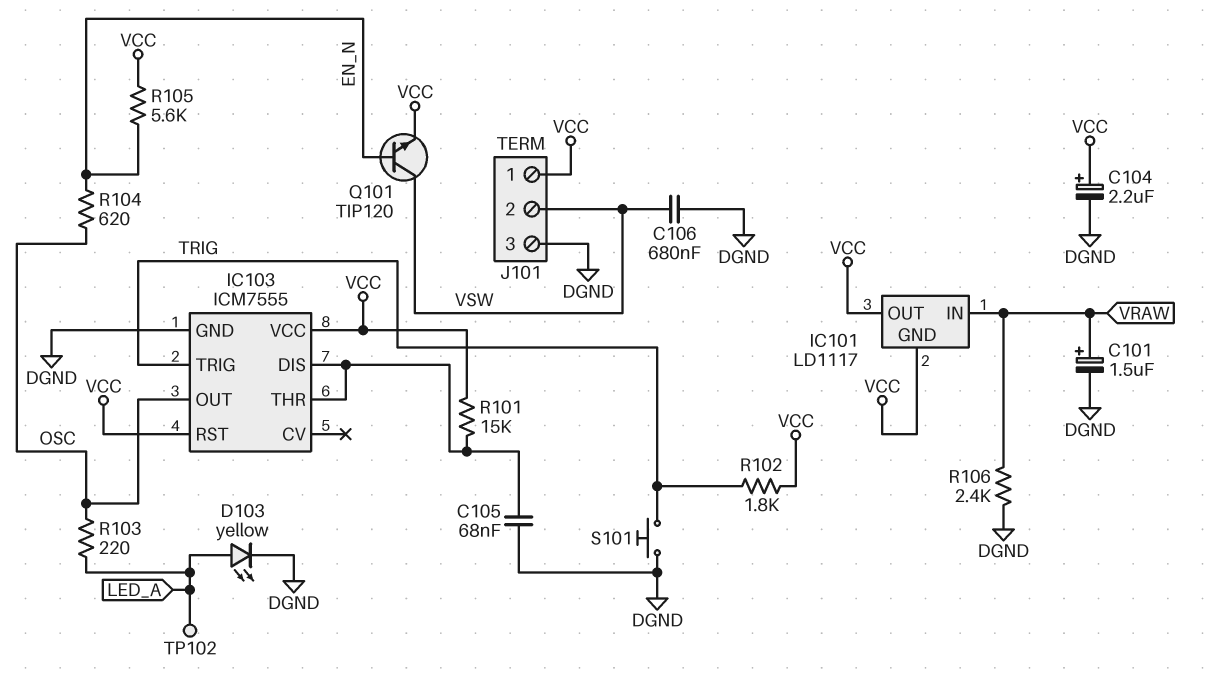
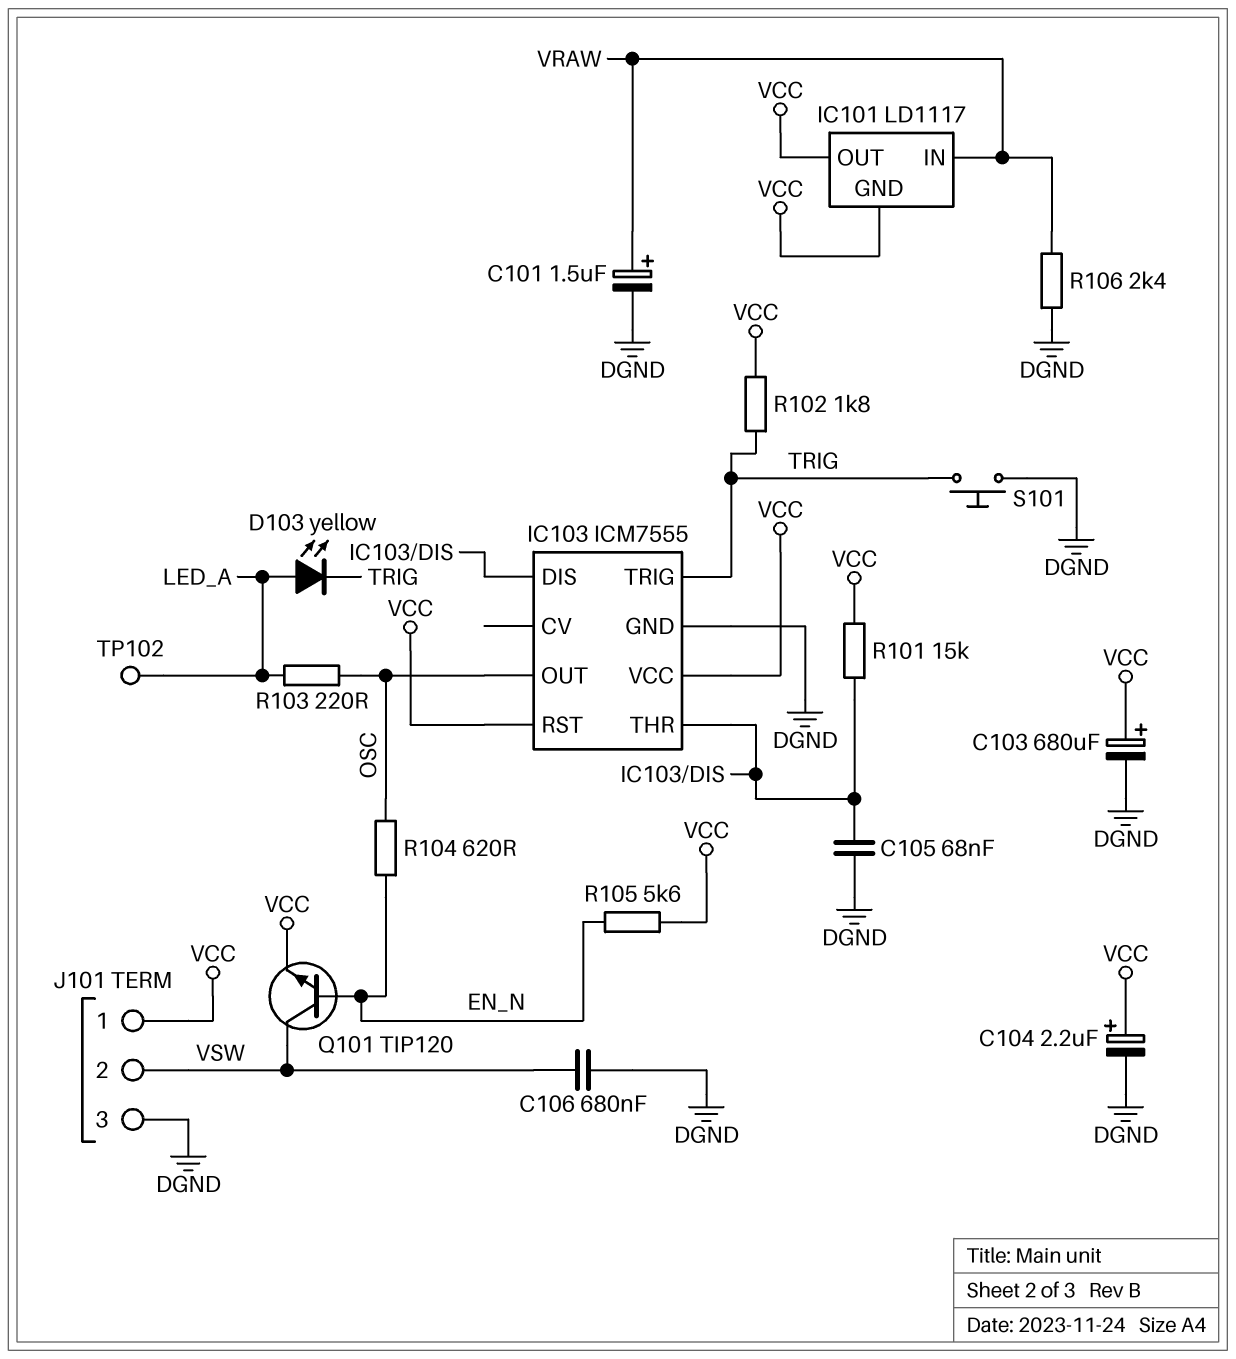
C103: none -> 680uF (plus VCC, minus DGND)
D103: LED yellow (A LED_A, K DGND) -> LED yellow (A LED_A, K TRIG)

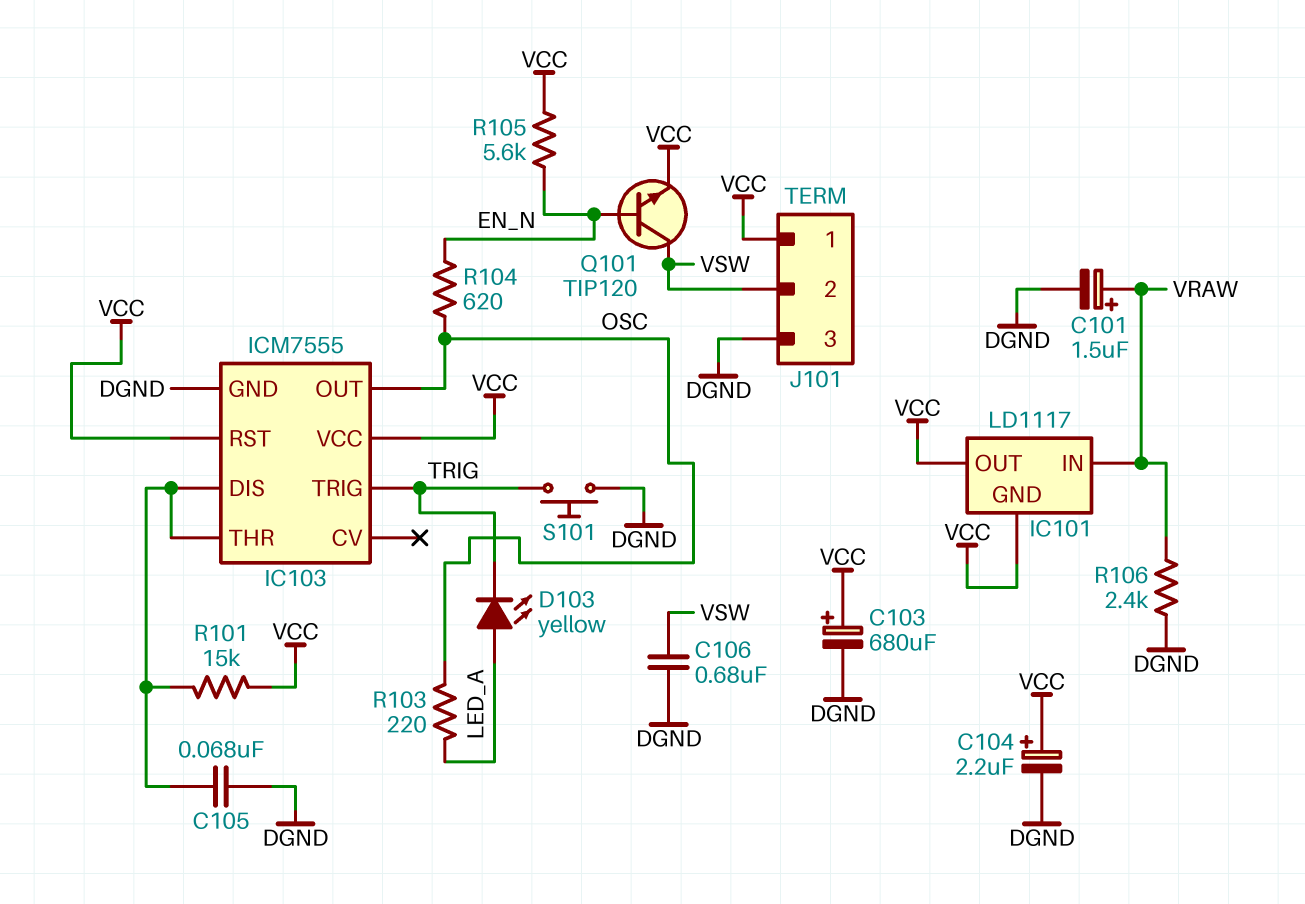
R102: 1.8k (TRIG, VCC) -> none
TP102: test point (LED_A) -> none

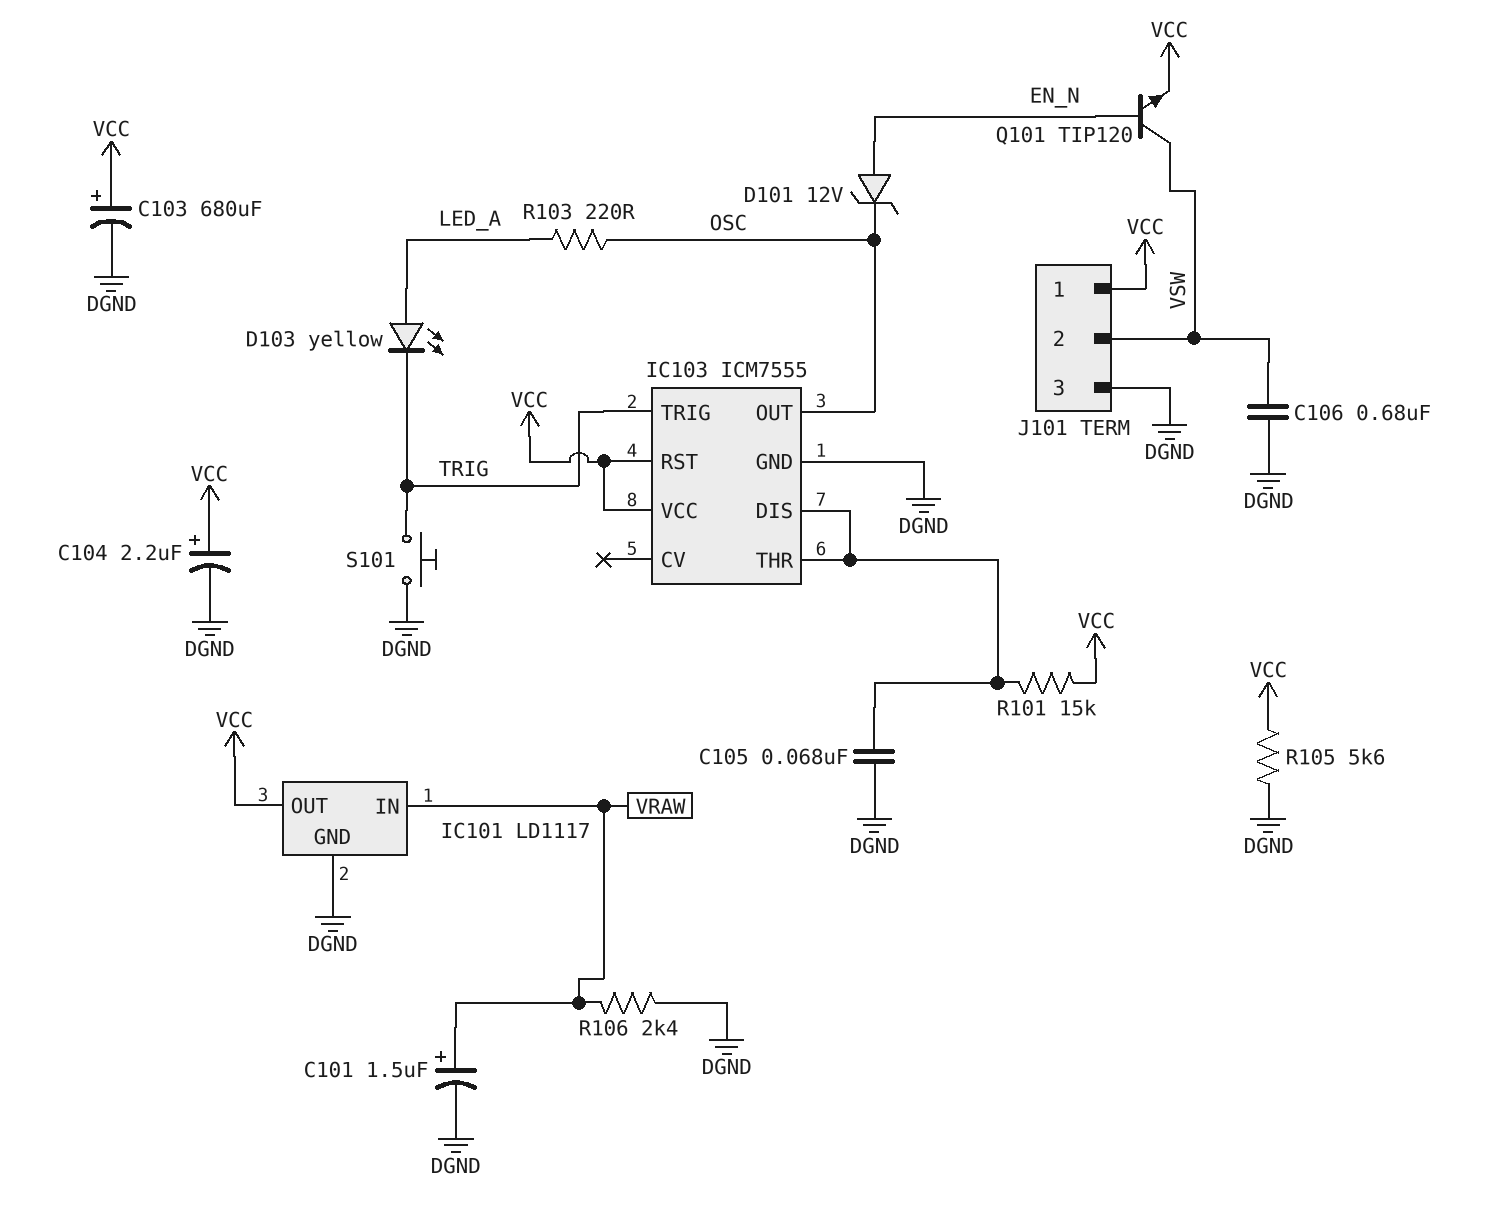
D101: none -> zener 12V (A EN_N, K OSC)
IC101 pin GND: VCC -> DGND
R104: 620 (EN_N, OSC) -> none
R105: 5.6k (EN_N, VCC) -> 5.6k (DGND, VCC)

